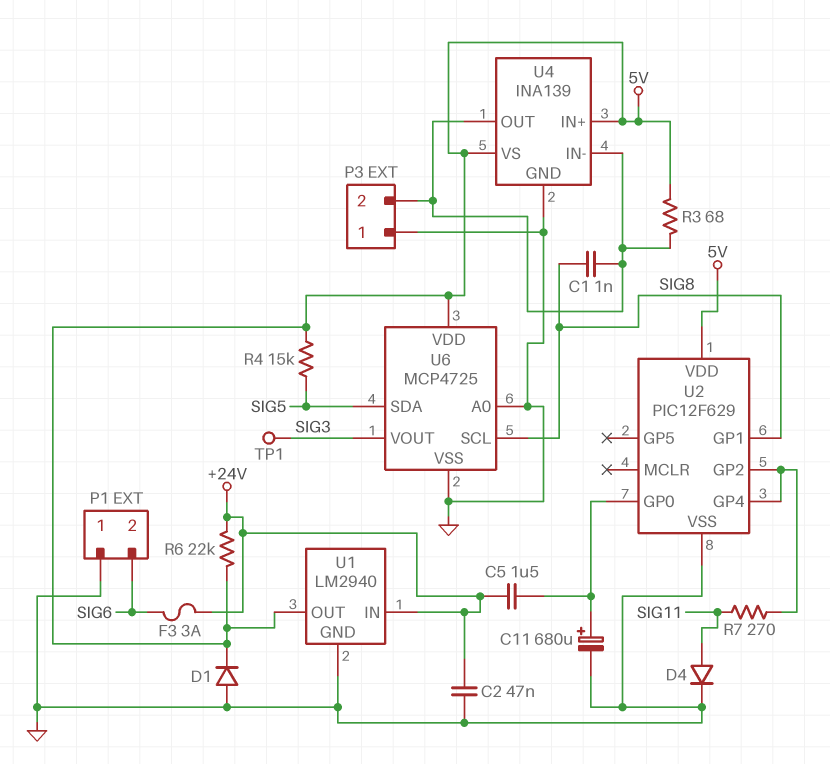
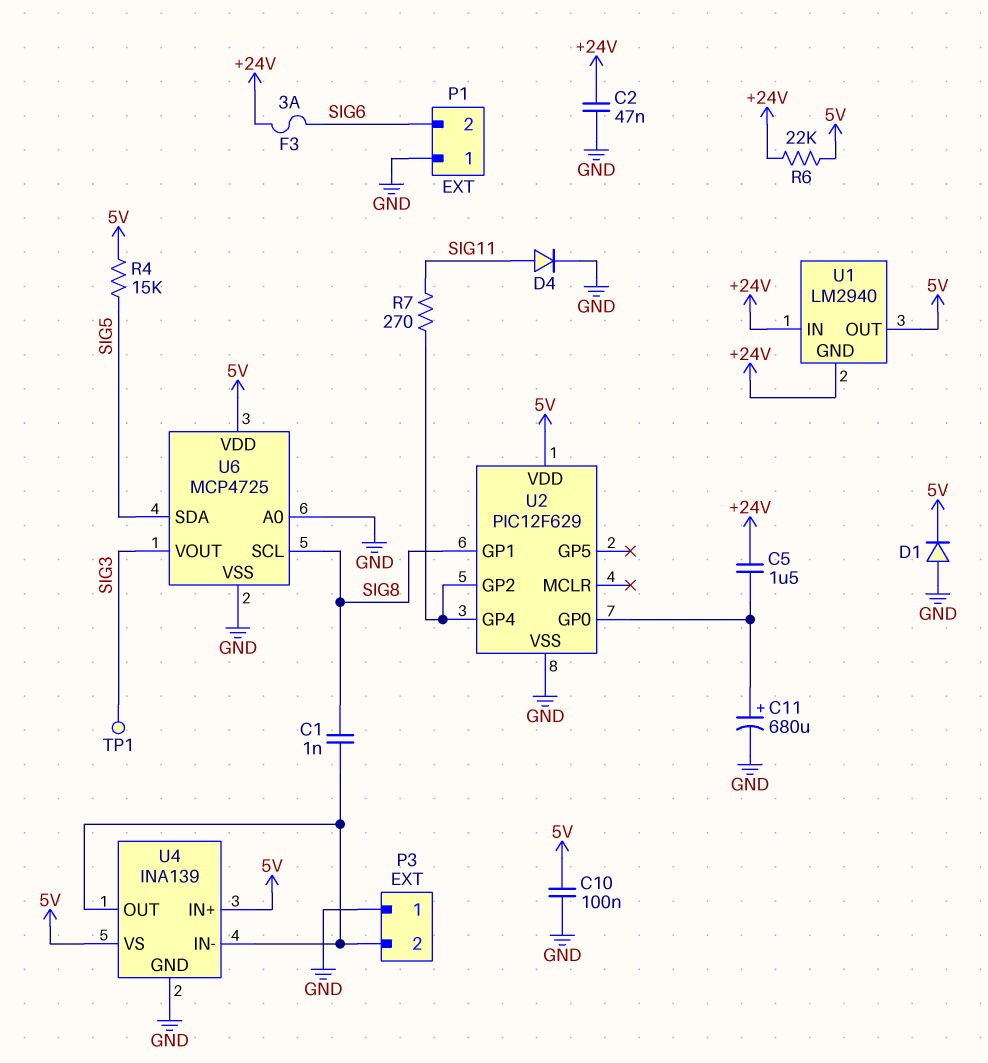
C10: none -> 100nF (5V, GND)
R3: 68 (5V, P3/2) -> none
U1 pin GND: GND -> +24V

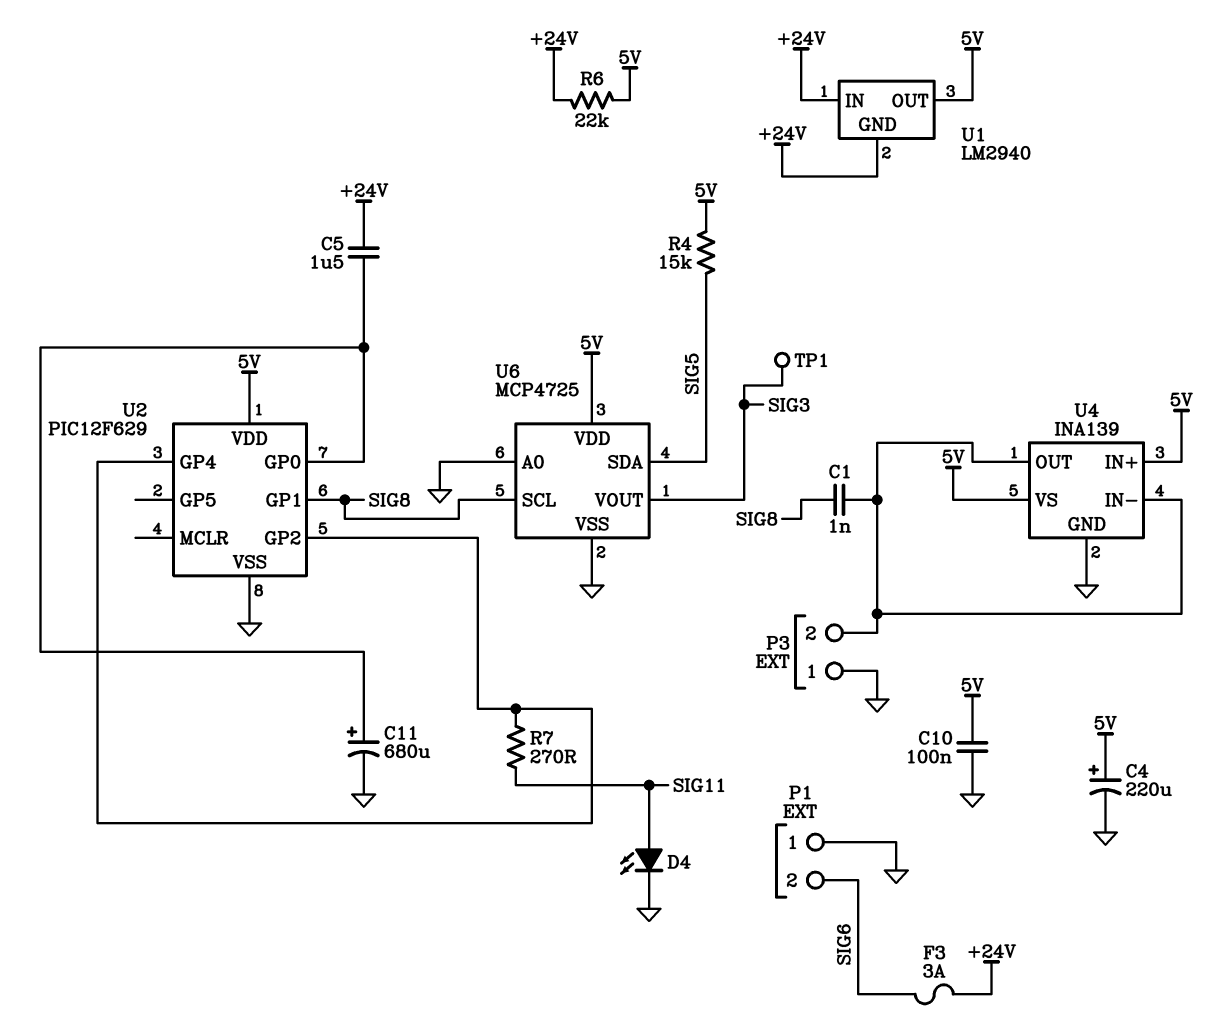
C2: 47nF (+24V, GND) -> none
C4: none -> 220uF (plus 5V, minus GND)
D1: diode (A GND, K 5V) -> none
D4: diode (A SIG11, K GND) -> LED (A SIG11, K GND)

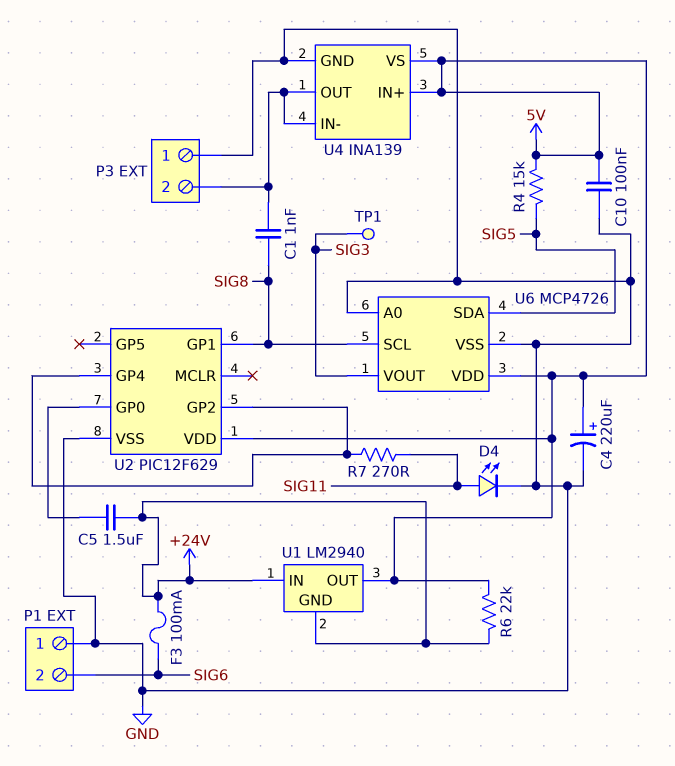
C11: 680uF (plus U2/GP0, minus GND) -> none
F3: 3A (+24V, SIG6) -> 100mA (+24V, SIG6)
U6: MCP4725 -> MCP4726

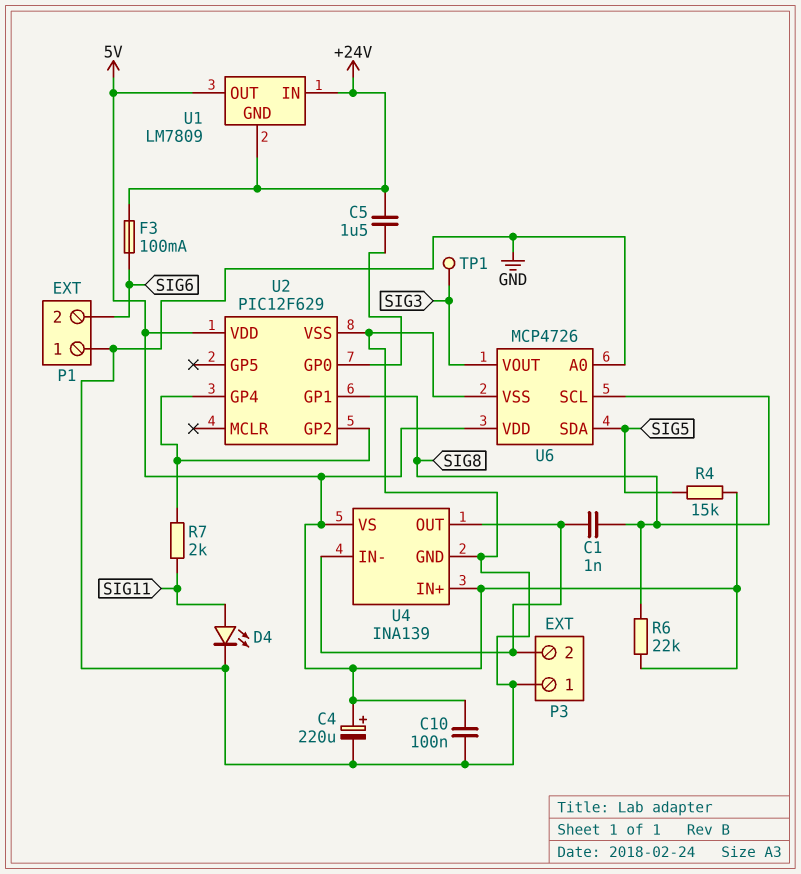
R6: 22k (+24V, 5V) -> 22k (5V, SIG8)
R7: 270 (SIG11, U2/GP2) -> 2k (SIG11, U2/GP2)
U1: LM2940 -> LM7809

